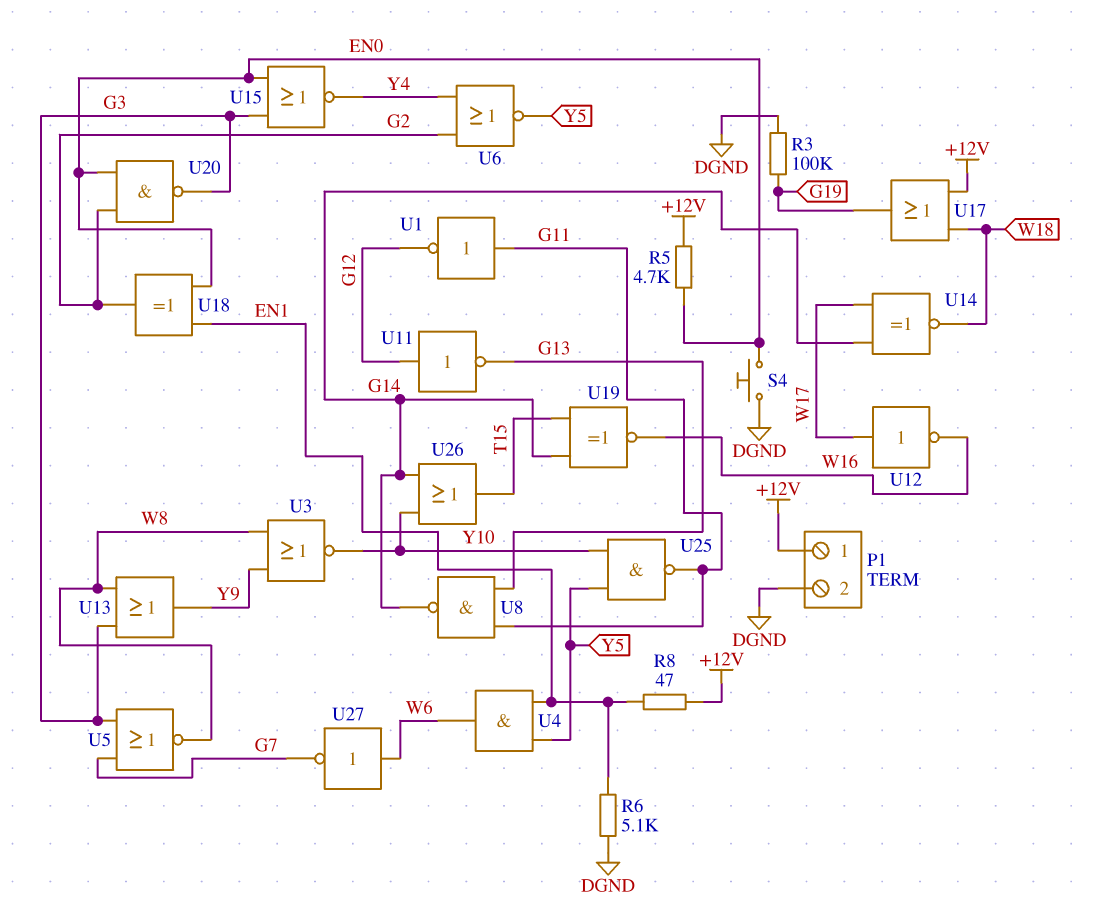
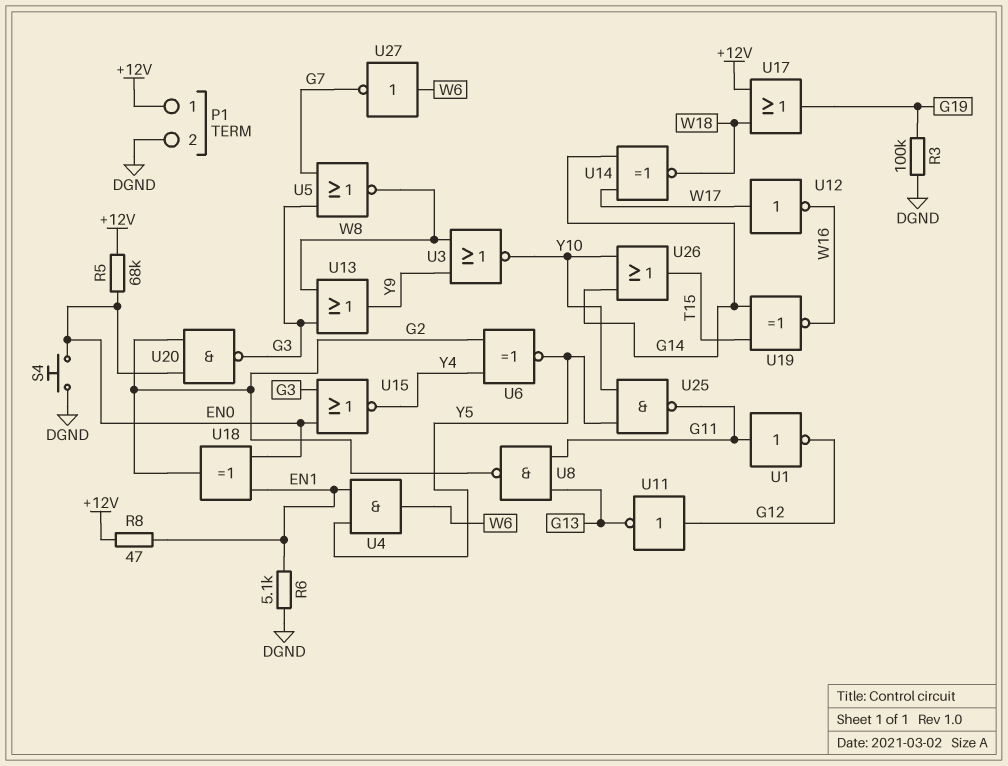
R5: 4.7k (+12V, EN0) -> 68k (+12V, EN0)
U6: NOR (in G2, in Y4, out Y5) -> XNOR (in G2, in Y4, out Y5)
U8: NAND (in G11, in G13, out G14) -> NAND (in G11, in G13, out G2)

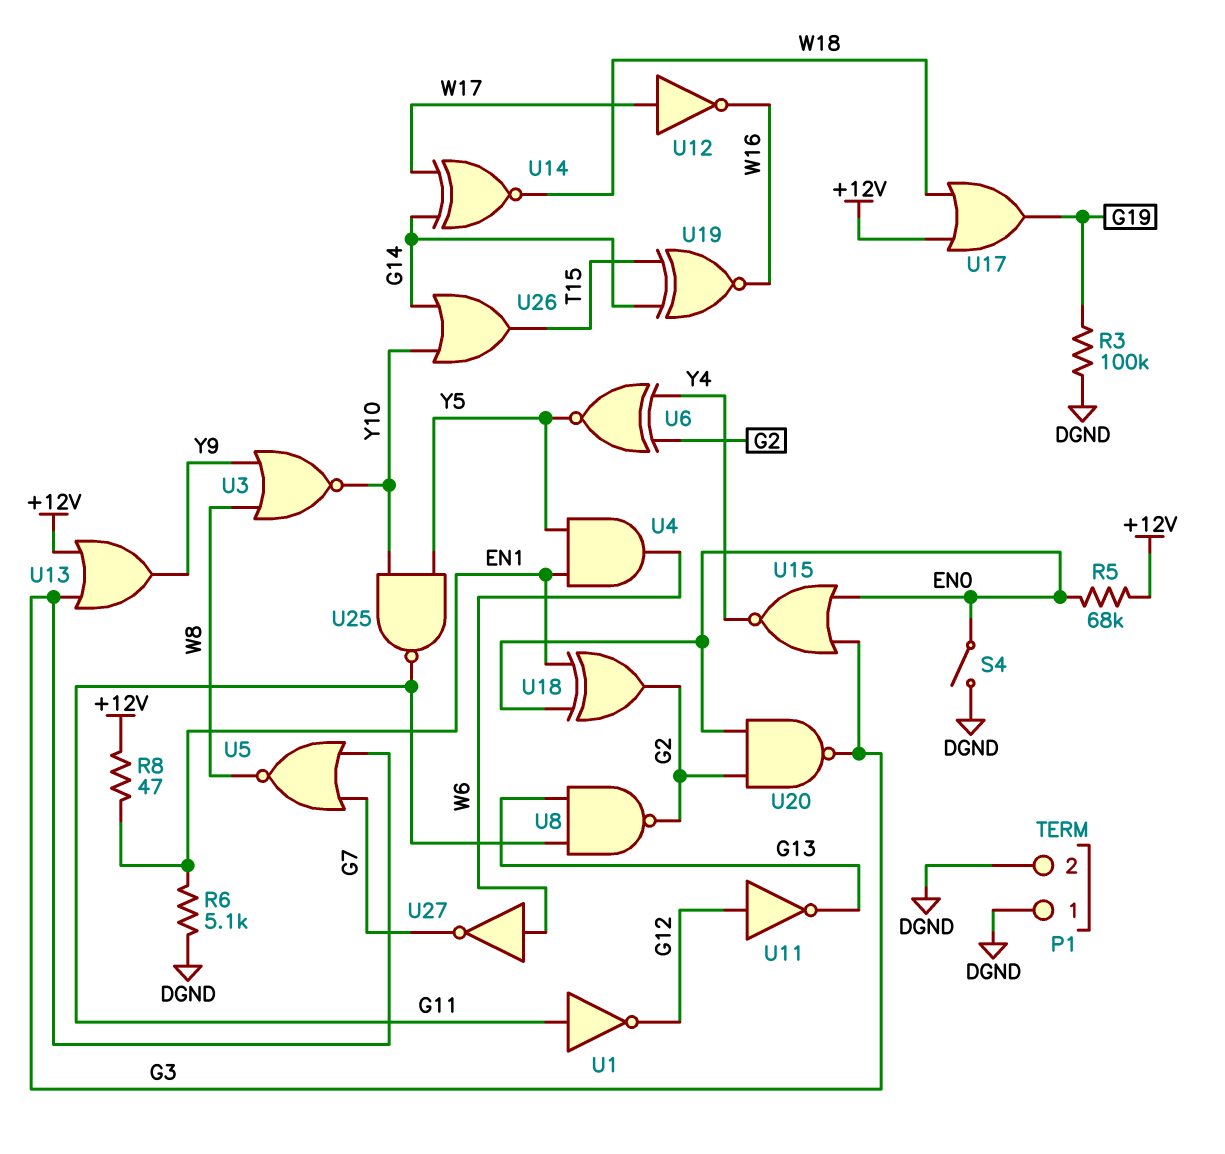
P1 pin 1: +12V -> DGND
S4: button (DGND, EN0) -> switch (DGND, EN0)
U13: OR (in G3, in W8, out Y9) -> OR (in +12V, in G3, out Y9)

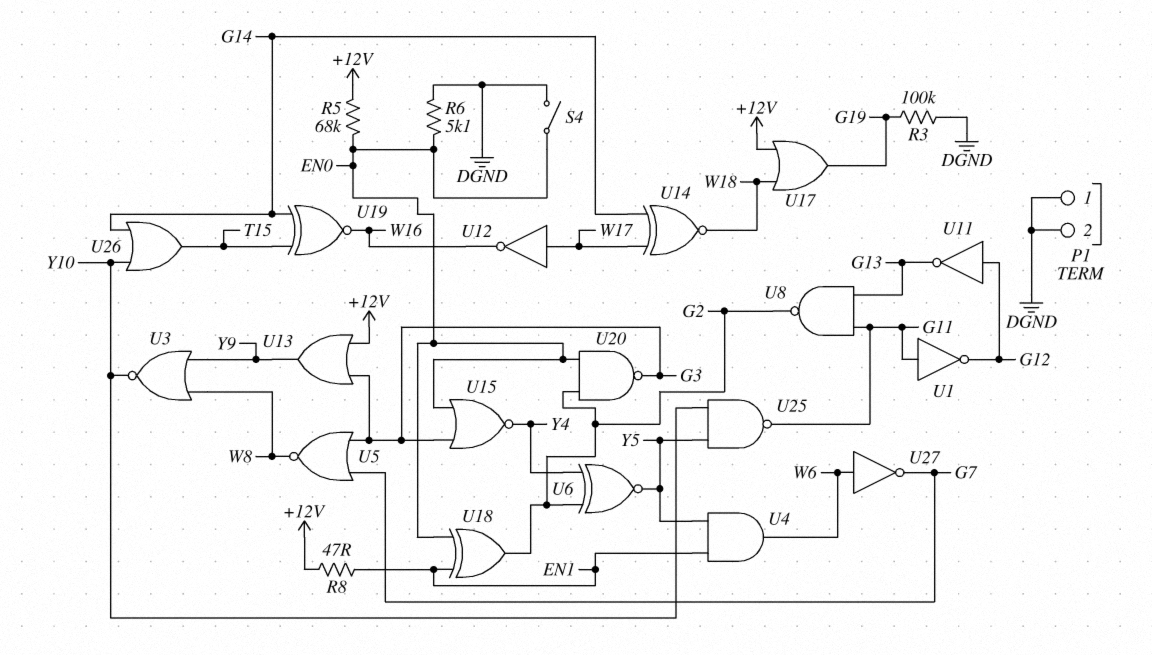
R6: 5.1k (DGND, EN1) -> 5.1k (DGND, EN0)

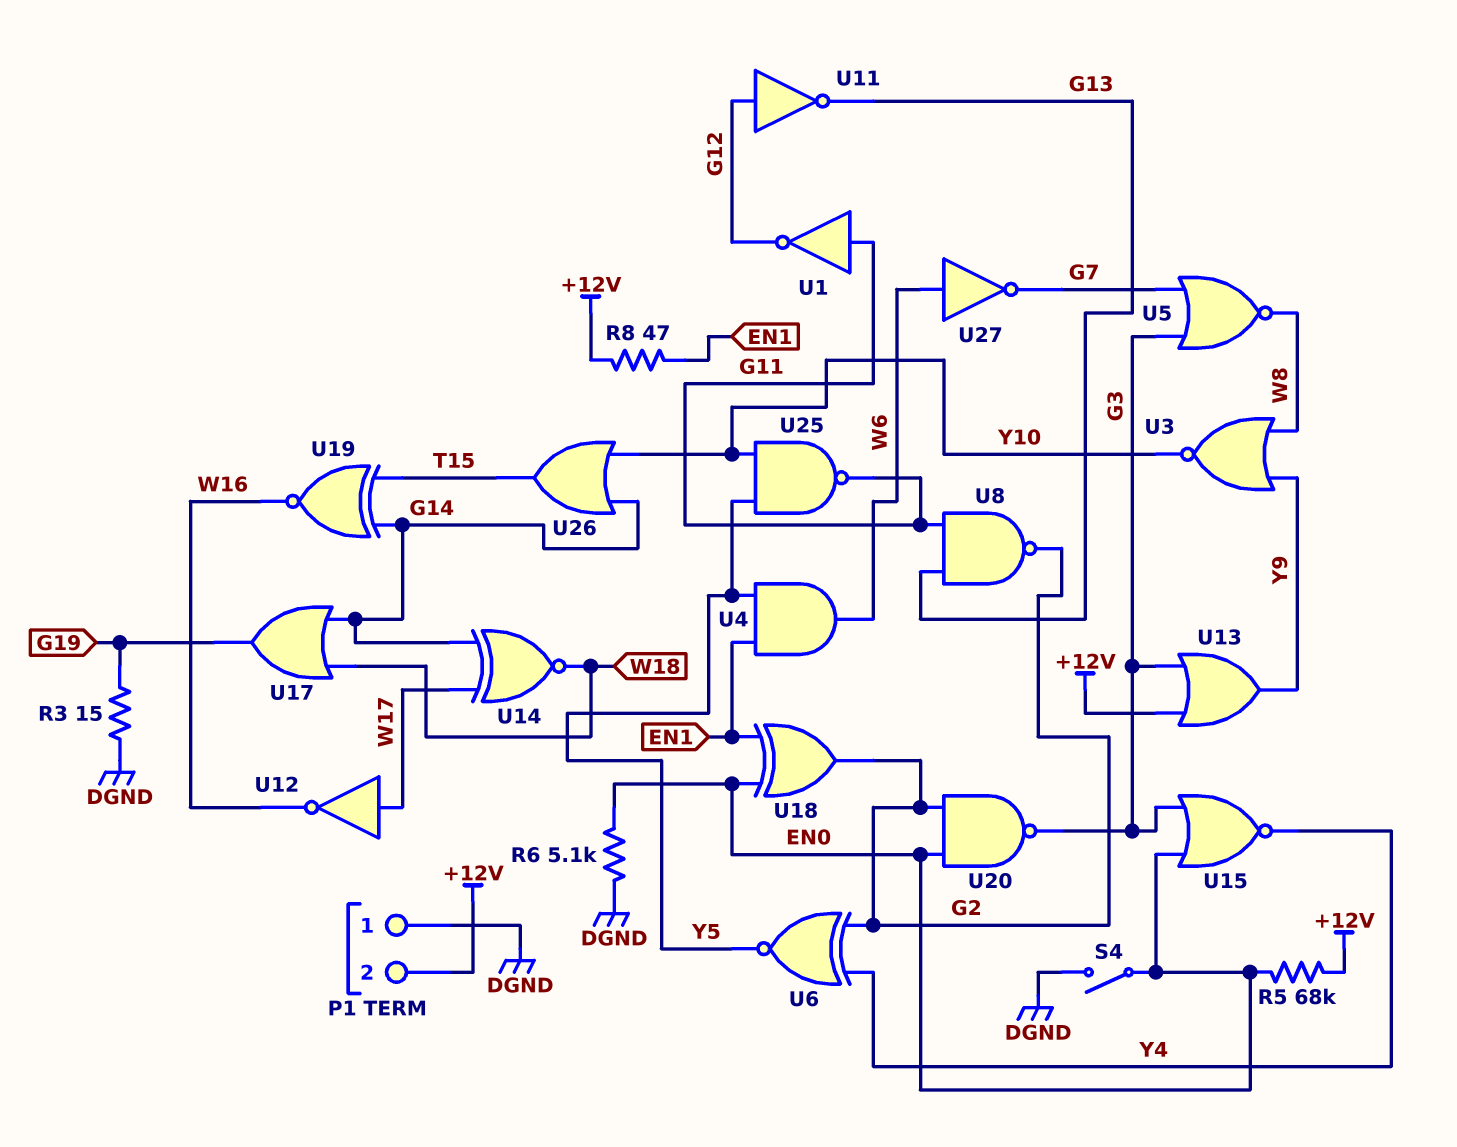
P1 pin 2: DGND -> +12V
R3: 100k (DGND, G19) -> 15 (DGND, G19)
U17: OR (in +12V, in W18, out G19) -> OR (in G14, in W18, out G19)

